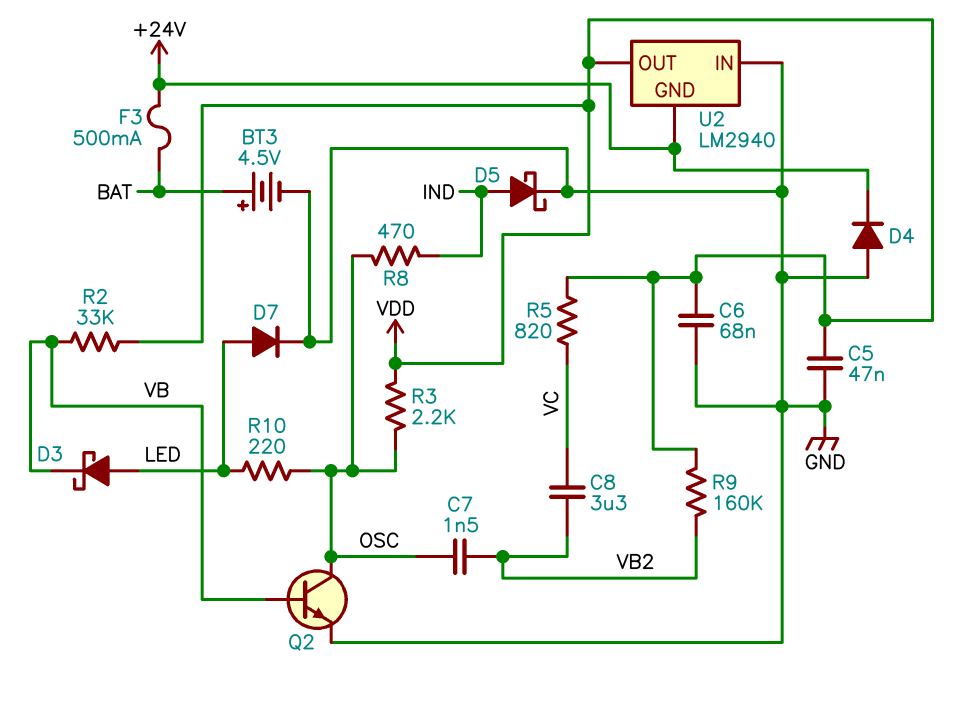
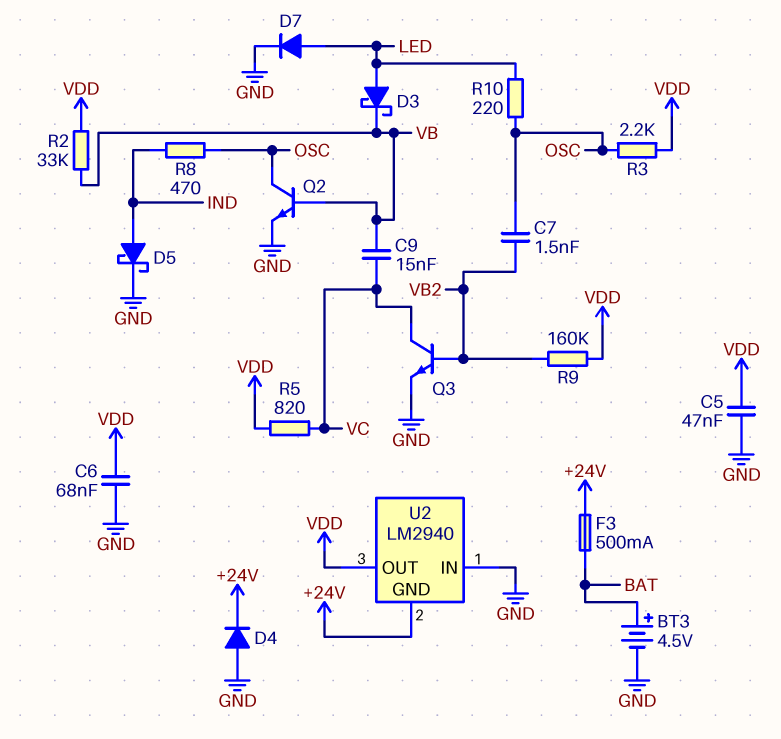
C8: 3.3uF (VB2, VC) -> none
C9: none -> 15nF (VB, VC)
Q3: none -> NPN (B VB2, C VC, E GND)

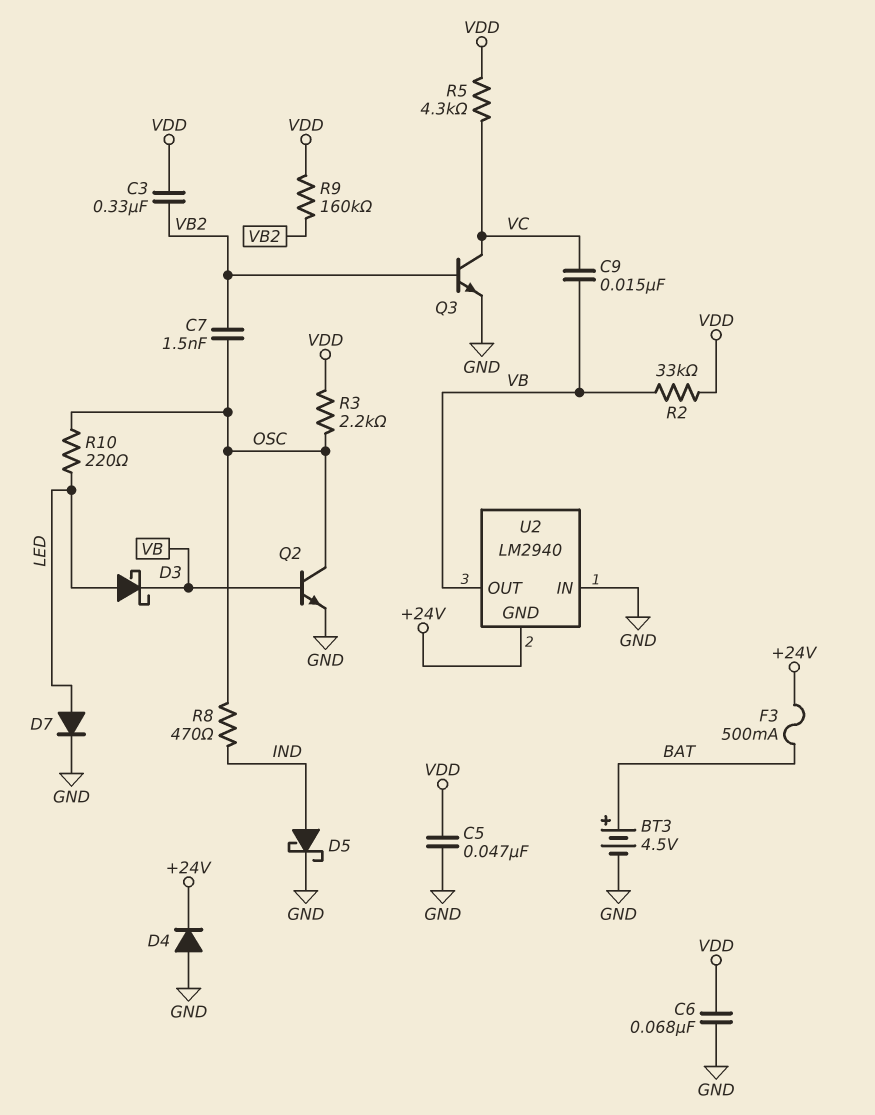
C3: none -> 330nF (VB2, VDD)
R5: 820 (VC, VDD) -> 4.3k (VC, VDD)
U2 pin OUT: VDD -> VB

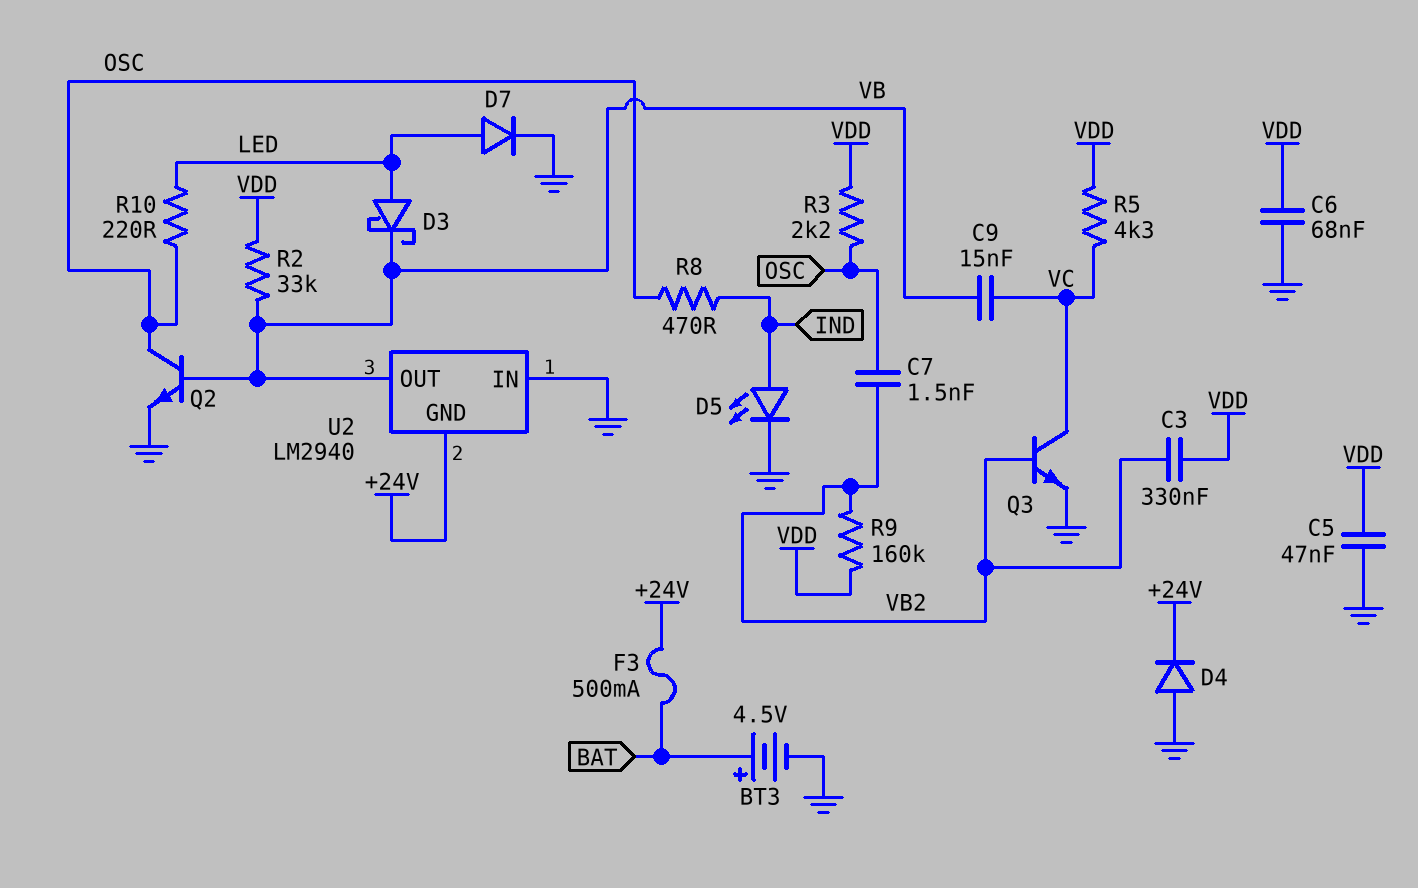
D5: schottky (A IND, K GND) -> LED (A IND, K GND)

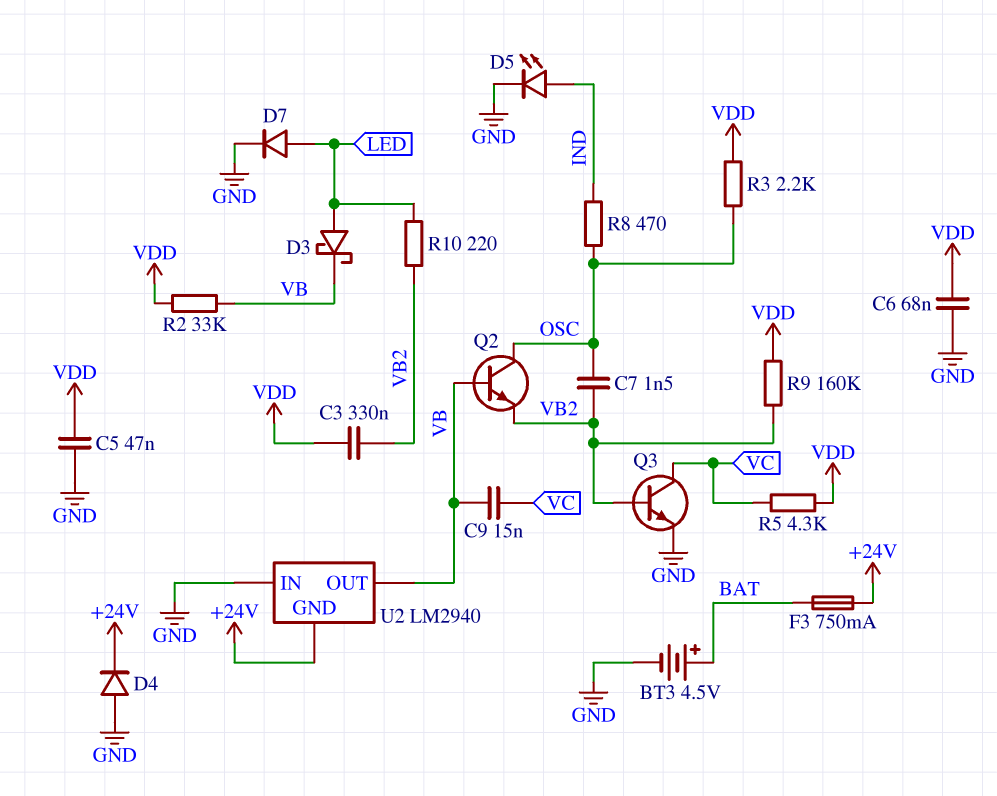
F3: 500mA (+24V, BAT) -> 750mA (+24V, BAT)
Q2: NPN (B VB, C OSC, E GND) -> NPN (B VB, C OSC, E VB2)
R10: 220 (LED, OSC) -> 220 (LED, VB2)

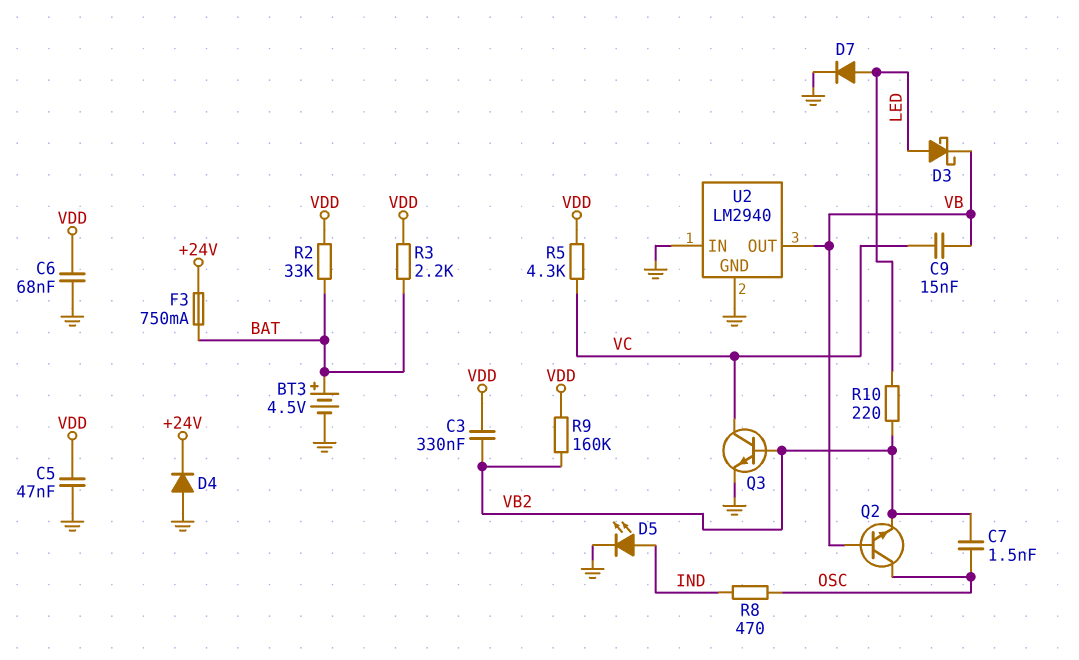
R2: 33k (VB, VDD) -> 33k (BAT, VDD)
R3: 2.2k (OSC, VDD) -> 2.2k (BAT, VDD)
U2 pin GND: +24V -> GND

